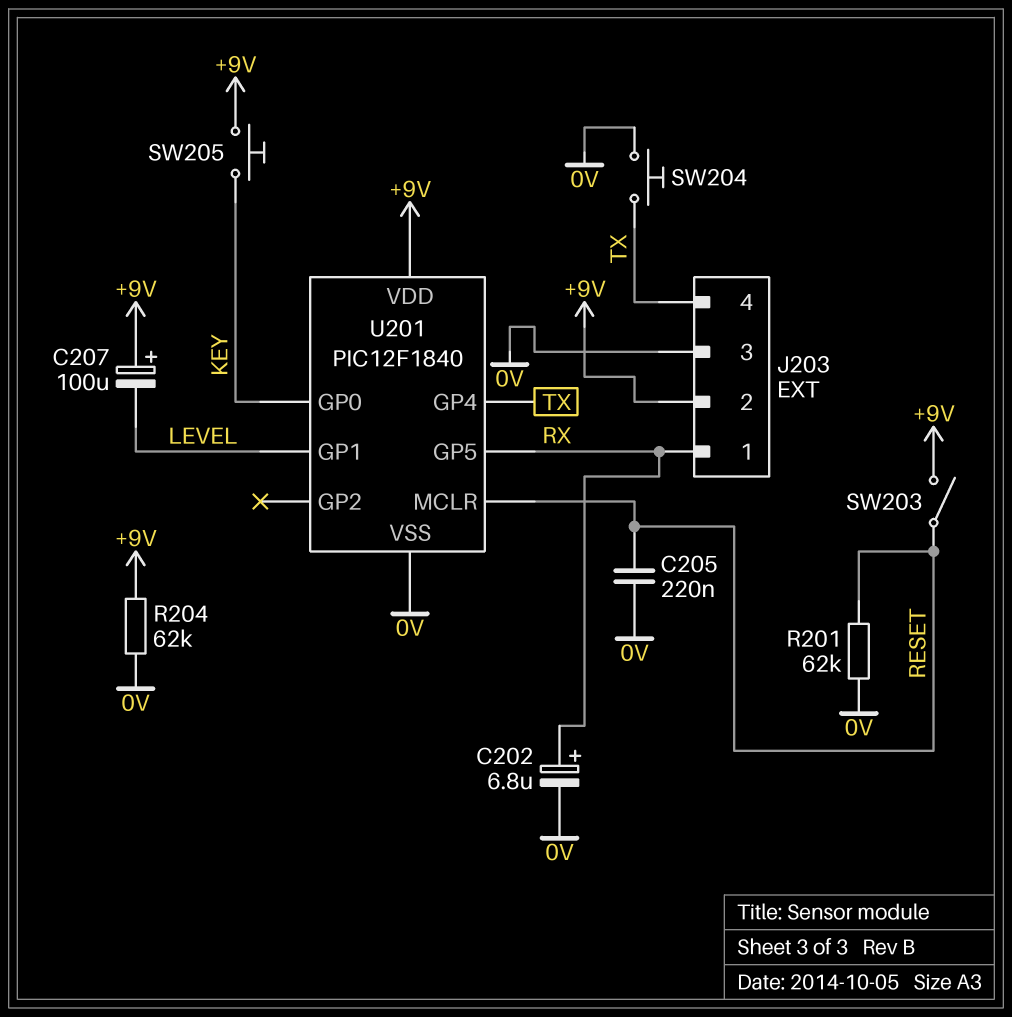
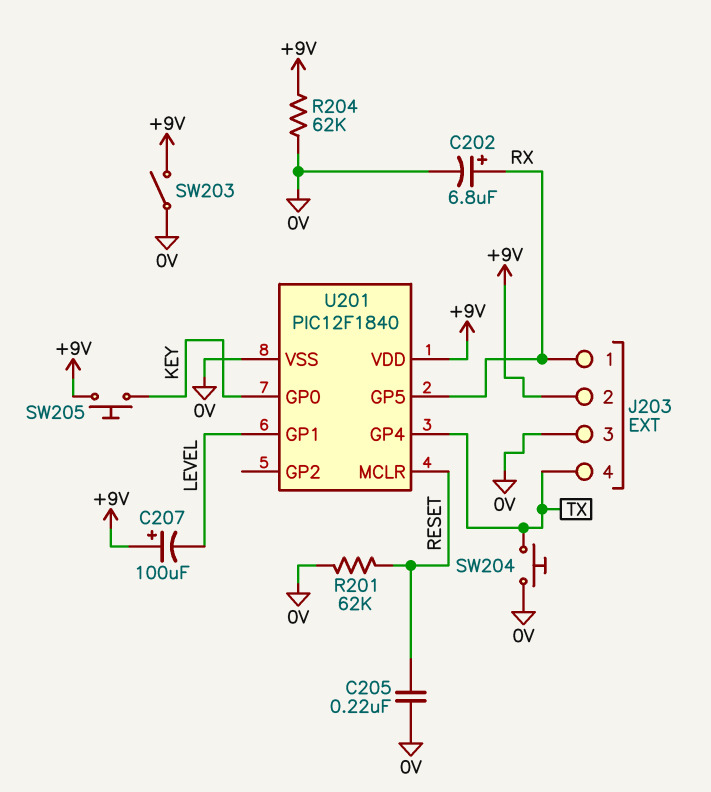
SW203: switch (+9V, RESET) -> switch (+9V, 0V)

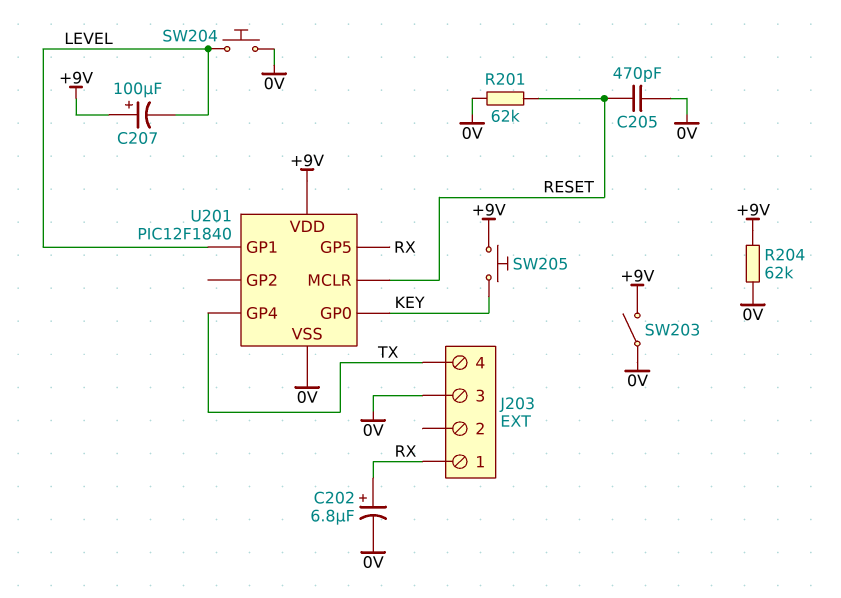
C205: 220nF (0V, RESET) -> 470pF (0V, RESET)
J203 pin 2: +9V -> none
SW204: button (0V, TX) -> button (0V, LEVEL)

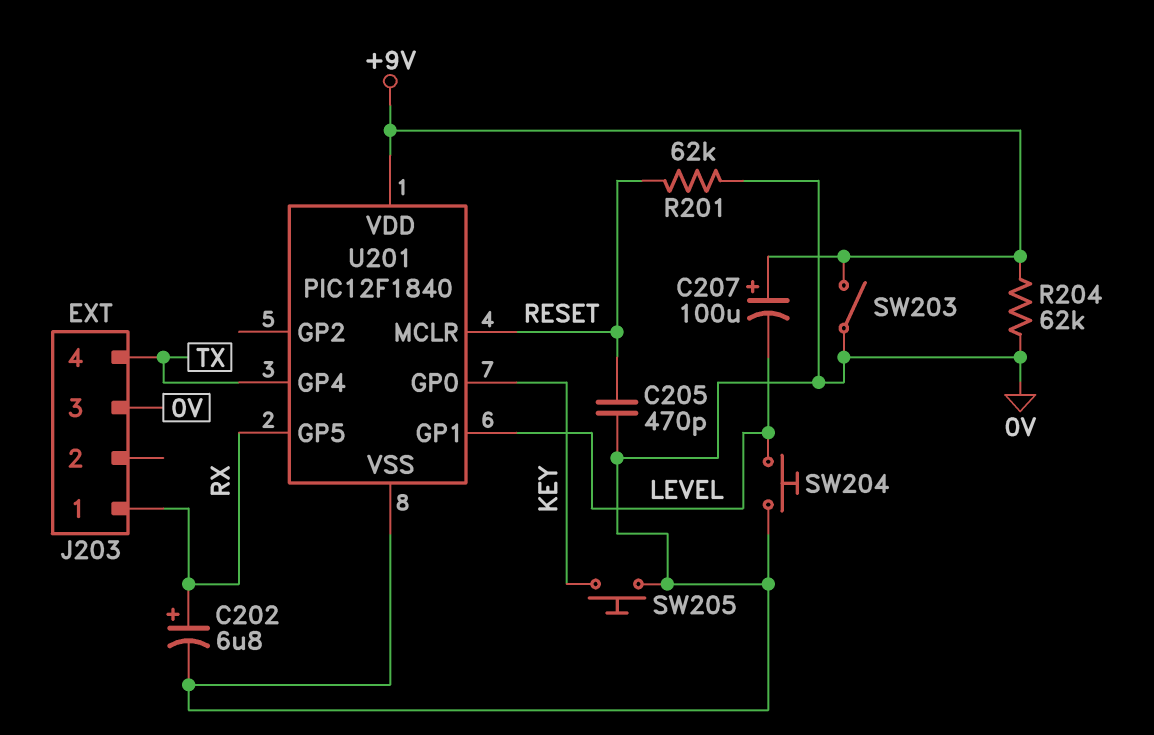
SW205: button (+9V, KEY) -> button (0V, KEY)

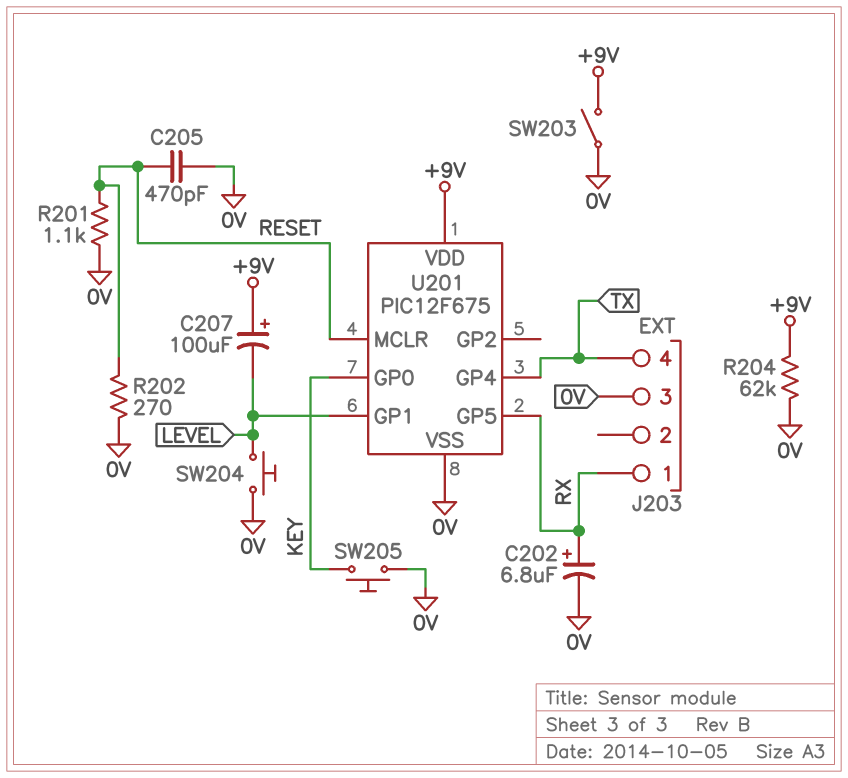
R201: 62k (0V, RESET) -> 1.1k (0V, RESET)
R202: none -> 270 (0V, RESET)
U201: PIC12F1840 -> PIC12F675

